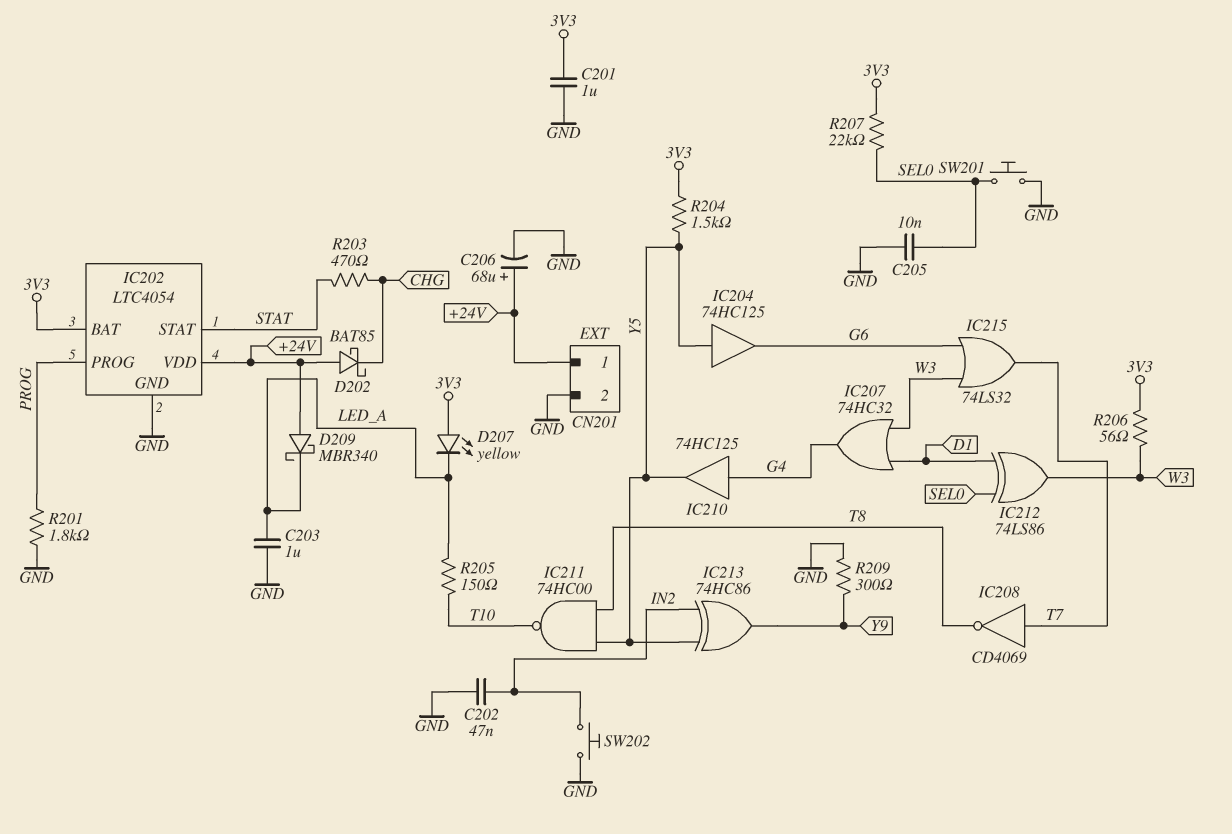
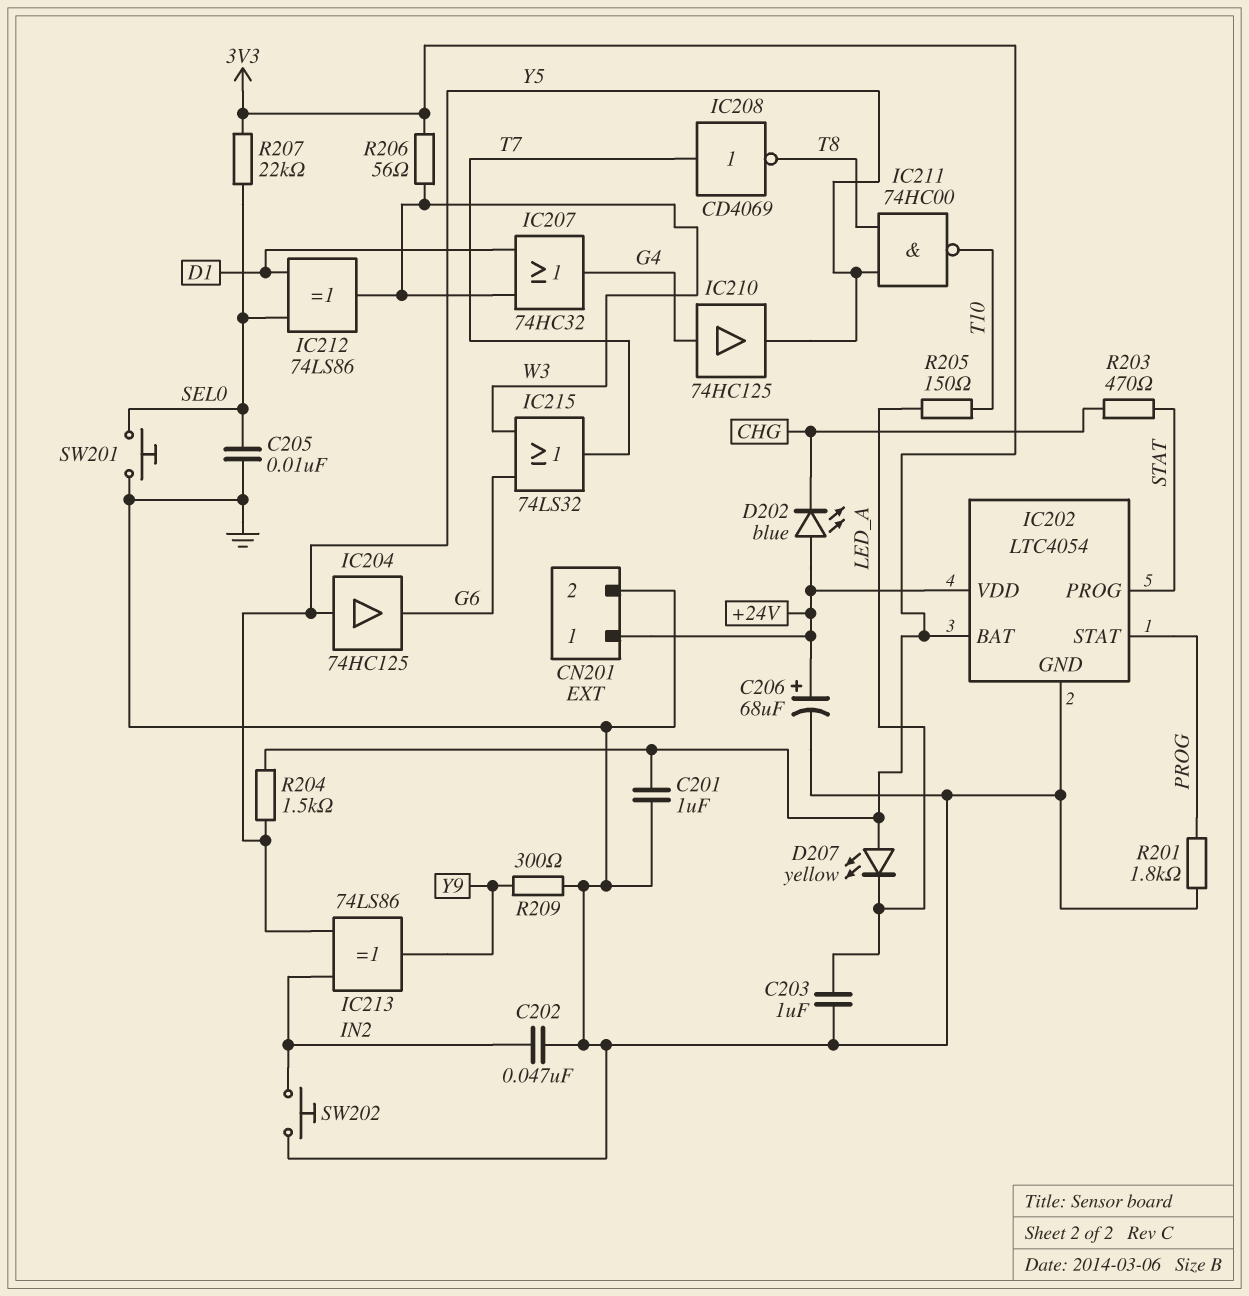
D202: schottky BAT85 (A +24V, K CHG) -> LED blue (A +24V, K CHG)
D209: schottky MBR340 (A +24V, K LED_A) -> none
IC202 pin PROG: PROG -> STAT
IC202 pin STAT: STAT -> PROG
IC213: XOR 74HC86 (in IN2, in Y5, out Y9) -> XOR 74LS86 (in IN2, in Y5, out Y9)

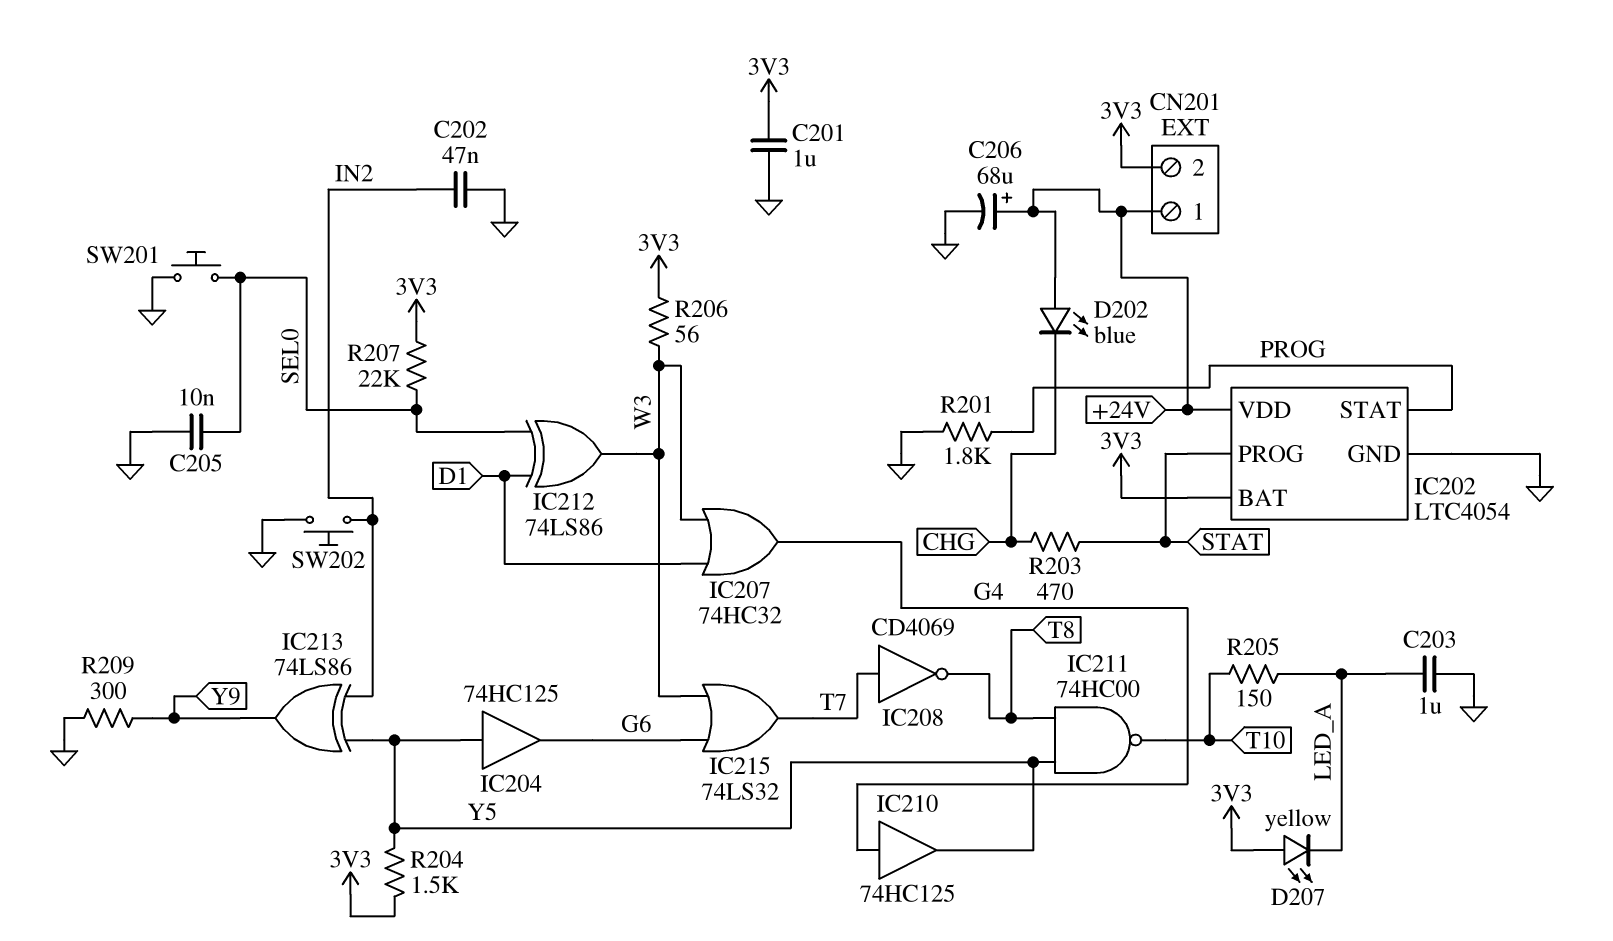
CN201 pin 2: GND -> 3V3

